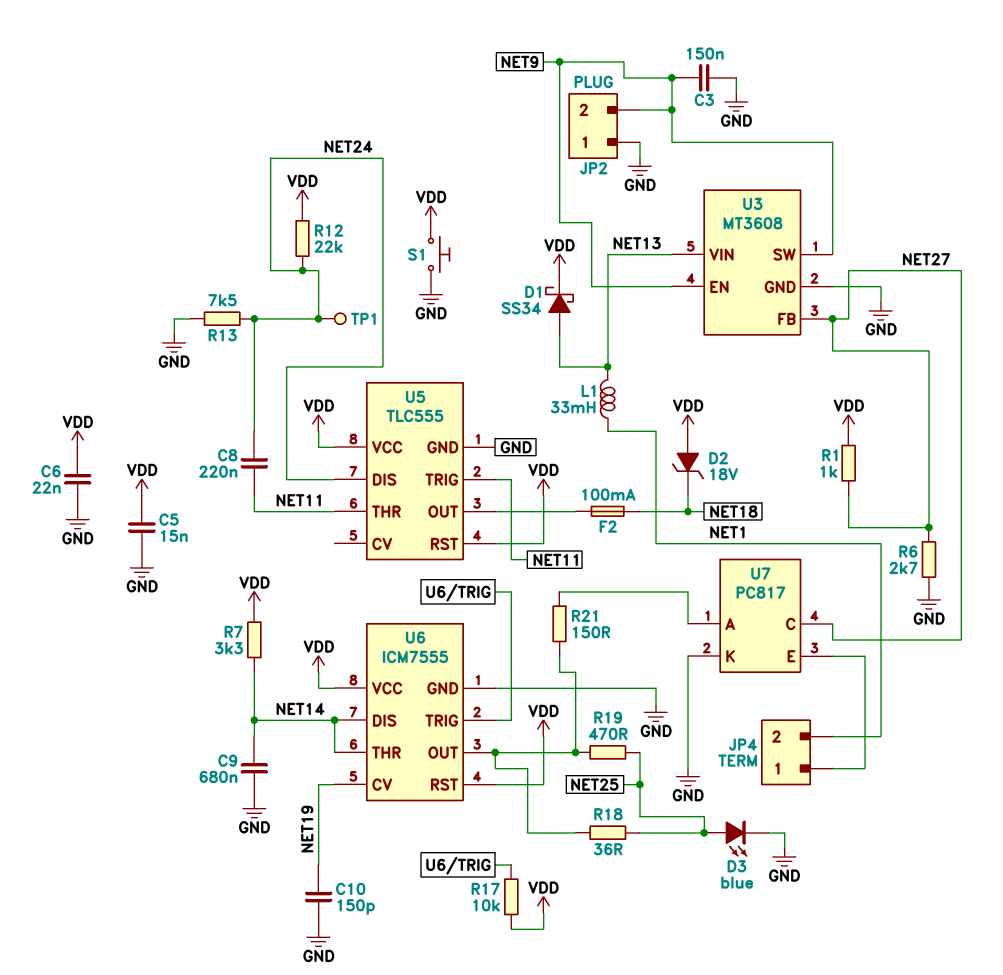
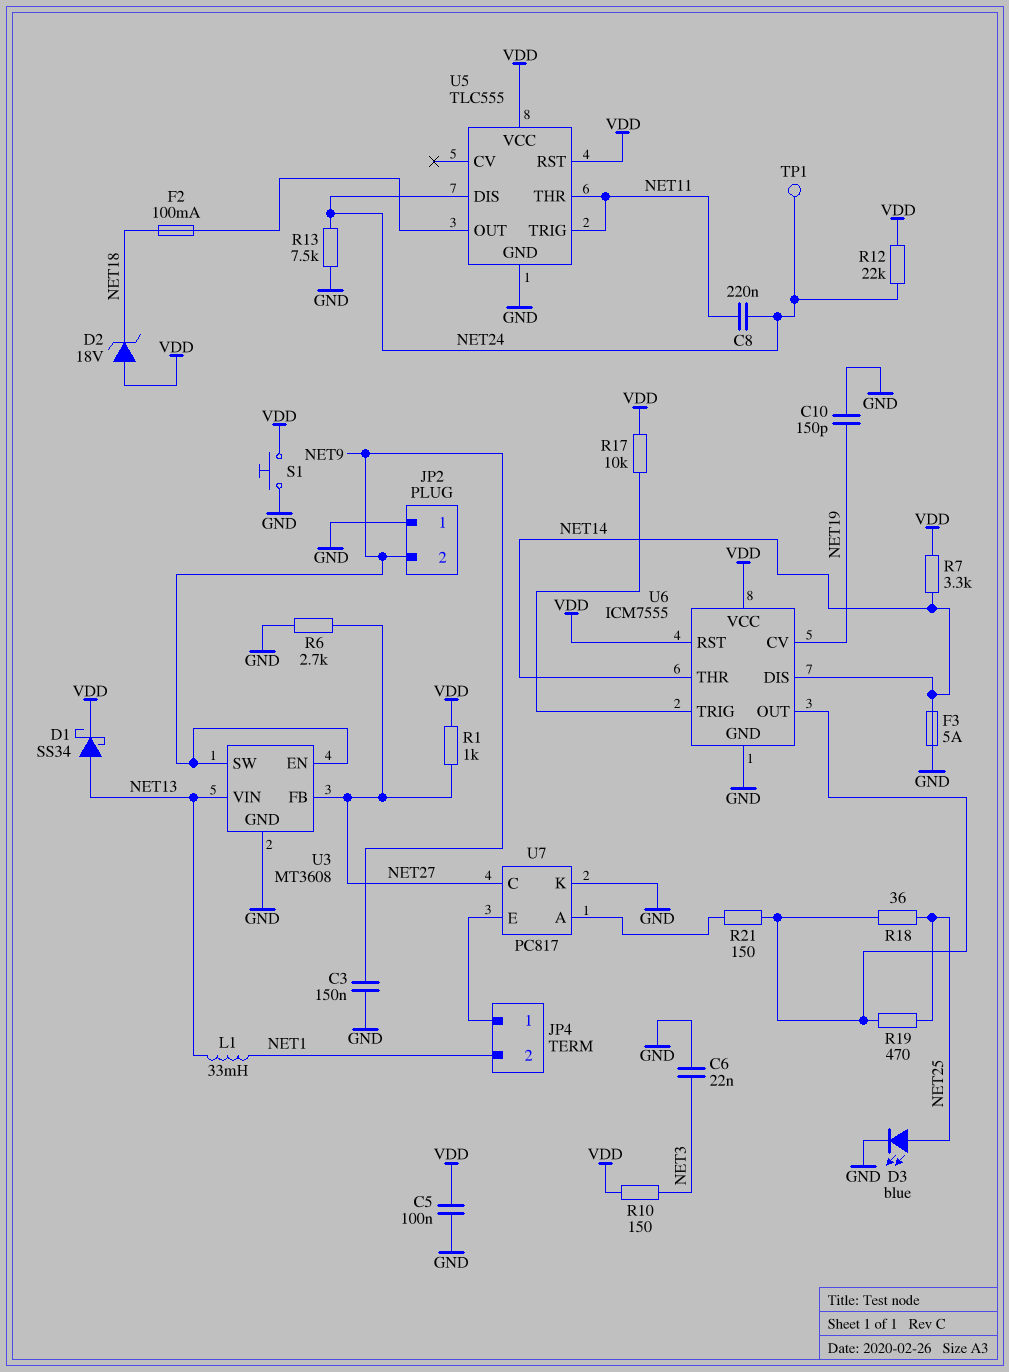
C5: 15nF (GND, VDD) -> 100nF (GND, VDD)
C6: 22nF (GND, VDD) -> 22nF (GND, NET3)
C9: 680nF (GND, NET14) -> none
F3: none -> 5A (GND, NET14)
R10: none -> 150 (NET3, VDD)

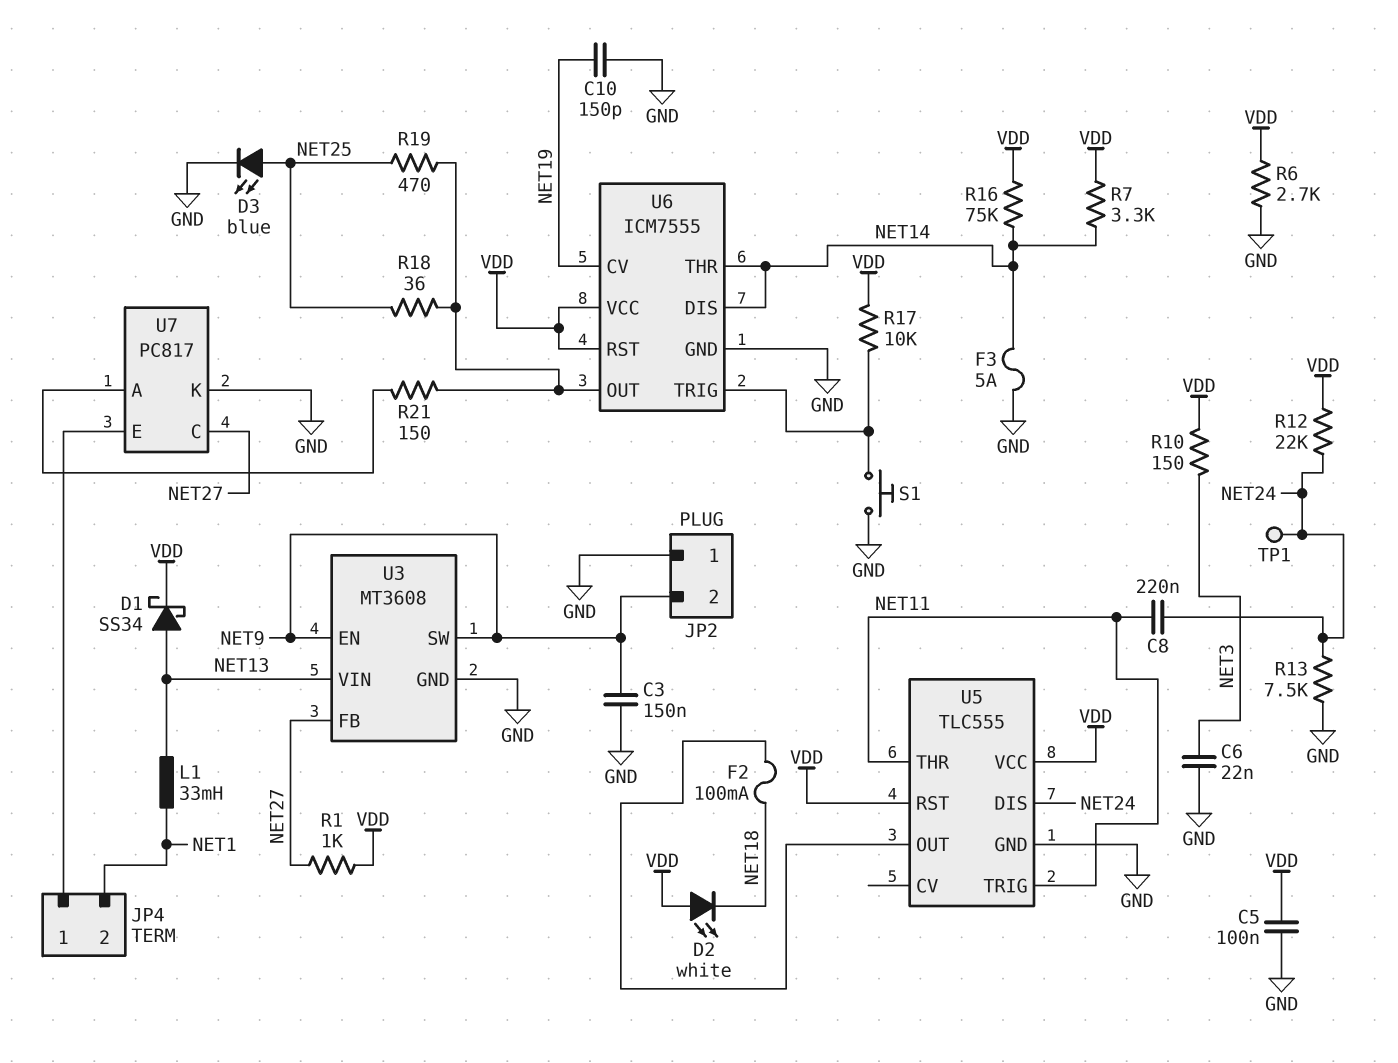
D2: zener 18V (A VDD, K NET18) -> LED white (A VDD, K NET18)
R6: 2.7k (GND, NET27) -> 2.7k (GND, VDD)
R16: none -> 75k (NET14, VDD)
S1: button (GND, VDD) -> button (GND, U6/TRIG)

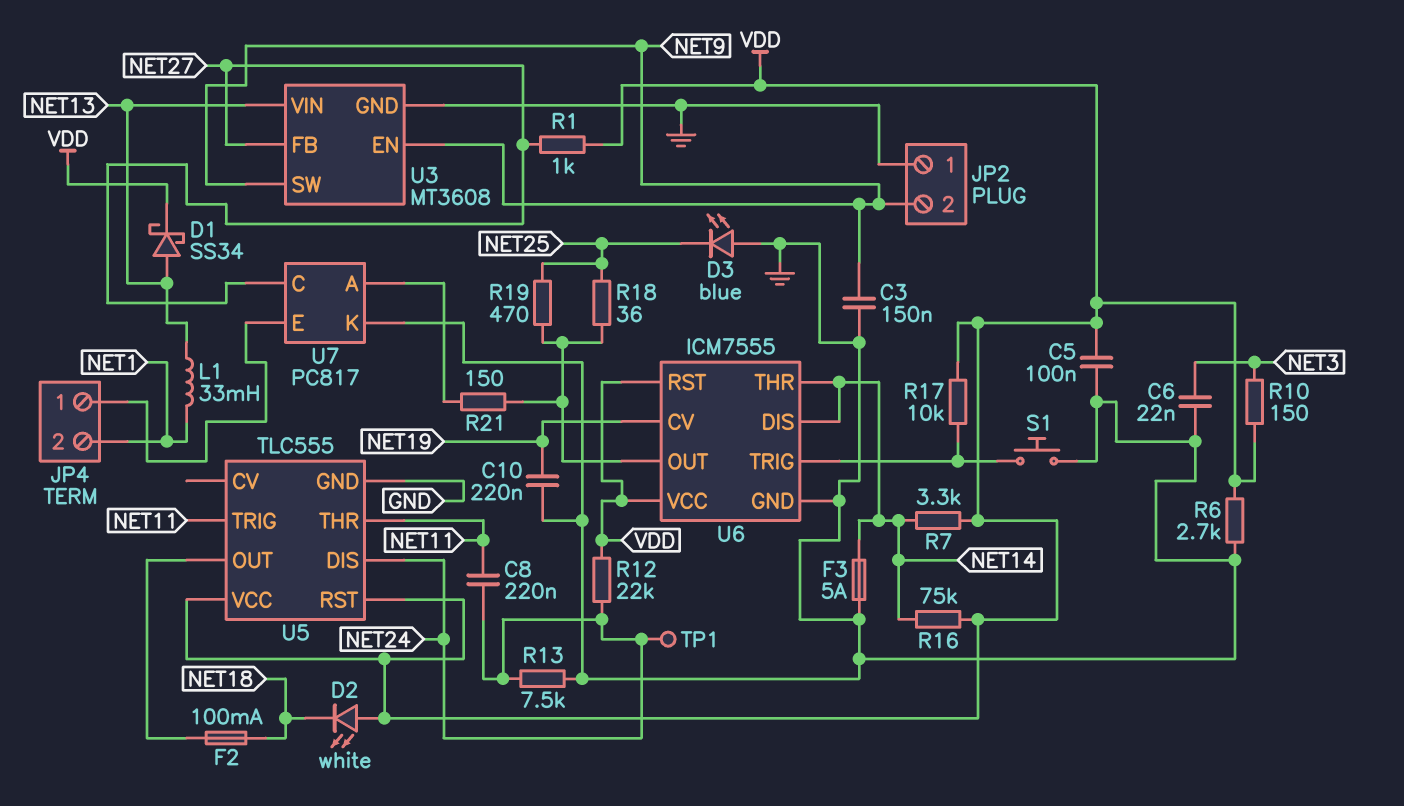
C10: 150pF (GND, NET19) -> 220nF (GND, NET19)
D3: LED blue (A NET25, K GND) -> LED blue (A GND, K NET25)

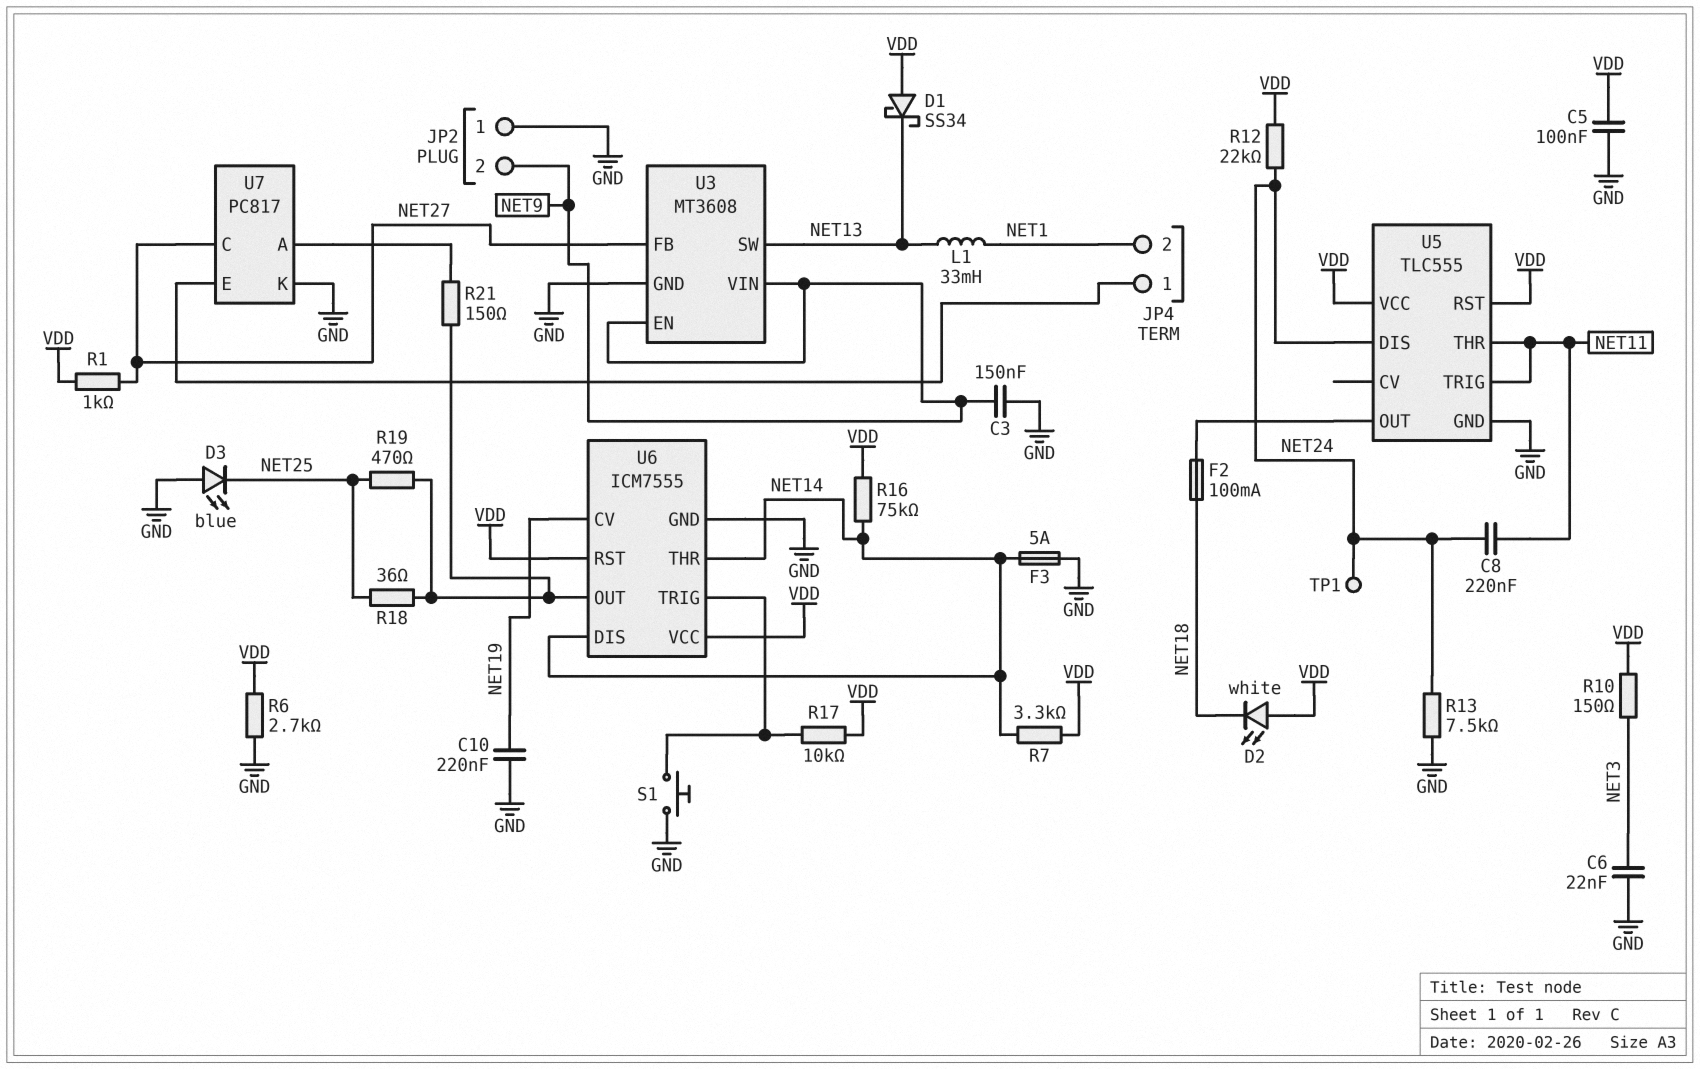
D1: schottky SS34 (A NET13, K VDD) -> schottky SS34 (A VDD, K NET13)
U3 pin SW: NET9 -> NET13
U3 pin VIN: NET13 -> NET9

